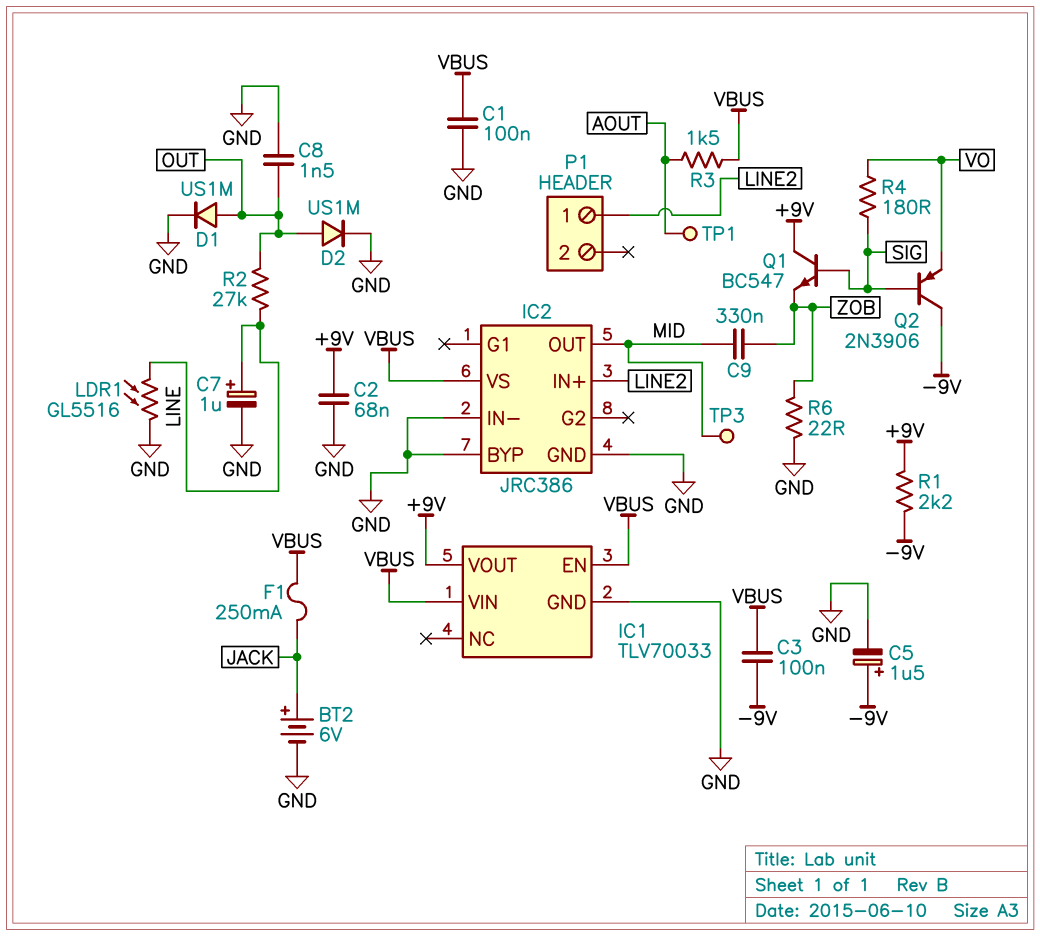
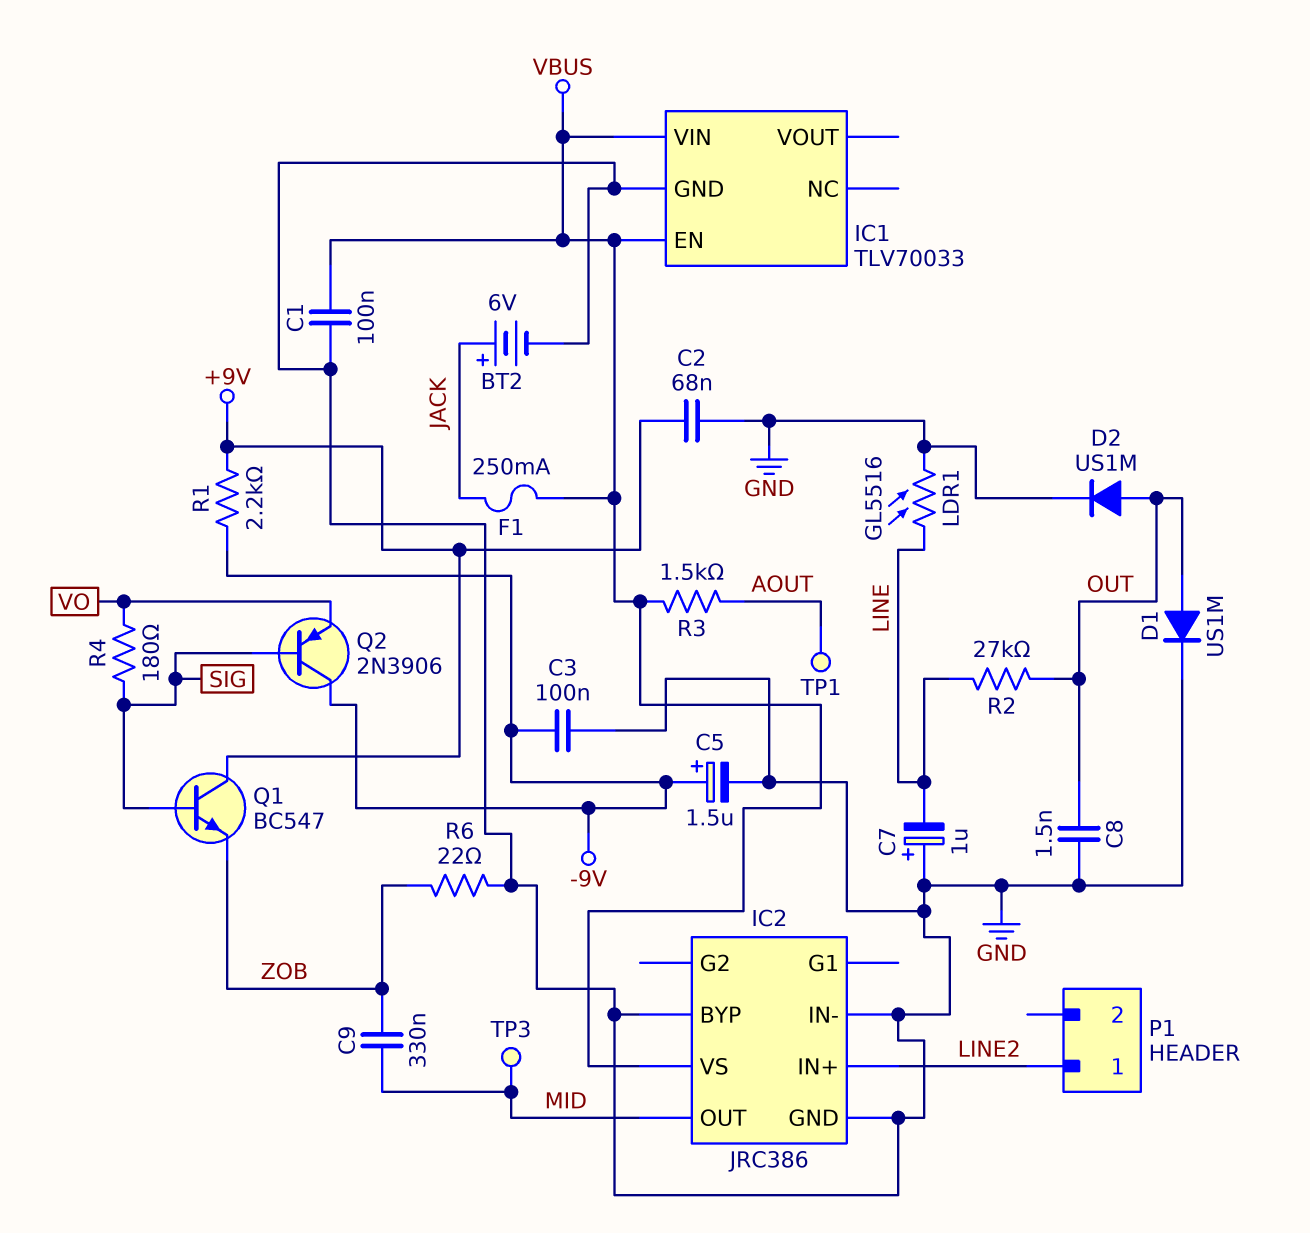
C3: 100nF (-9V, VBUS) -> 100nF (-9V, GND)
C7: 1uF (plus LINE, minus GND) -> 1uF (plus GND, minus LINE)
IC1 pin VOUT: +9V -> none

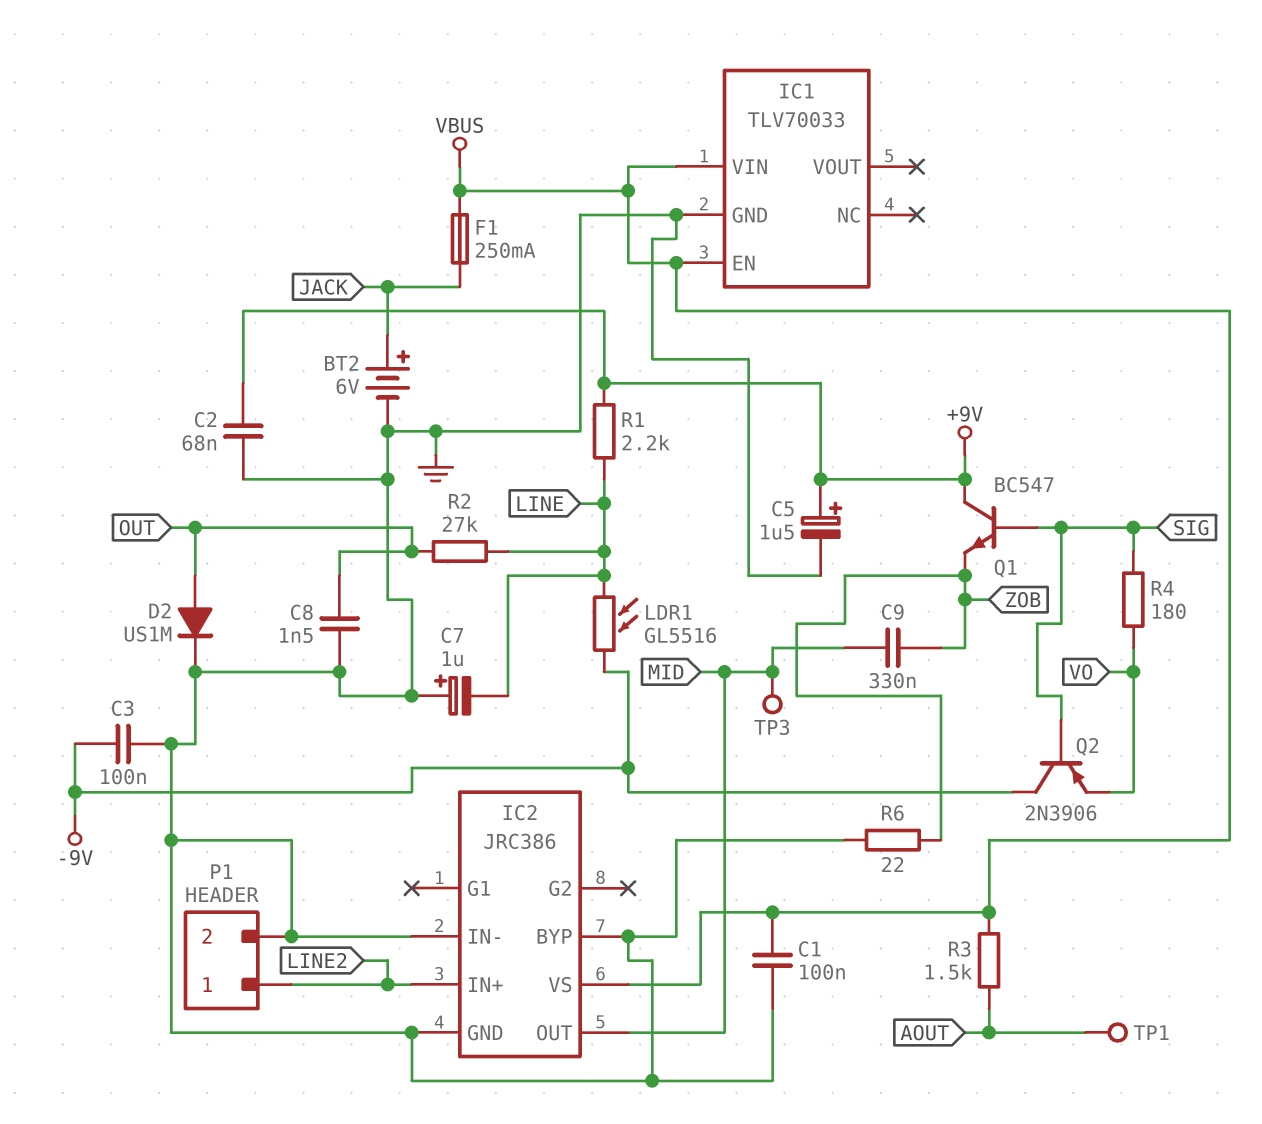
C5: 1.5uF (plus -9V, minus GND) -> 1.5uF (plus +9V, minus GND)
D1: diode US1M (A OUT, K GND) -> none
LDR1: GL5516 (GND, LINE) -> GL5516 (-9V, LINE)
P1 pin 2: none -> GND
R1: 2.2k (+9V, -9V) -> 2.2k (+9V, LINE)

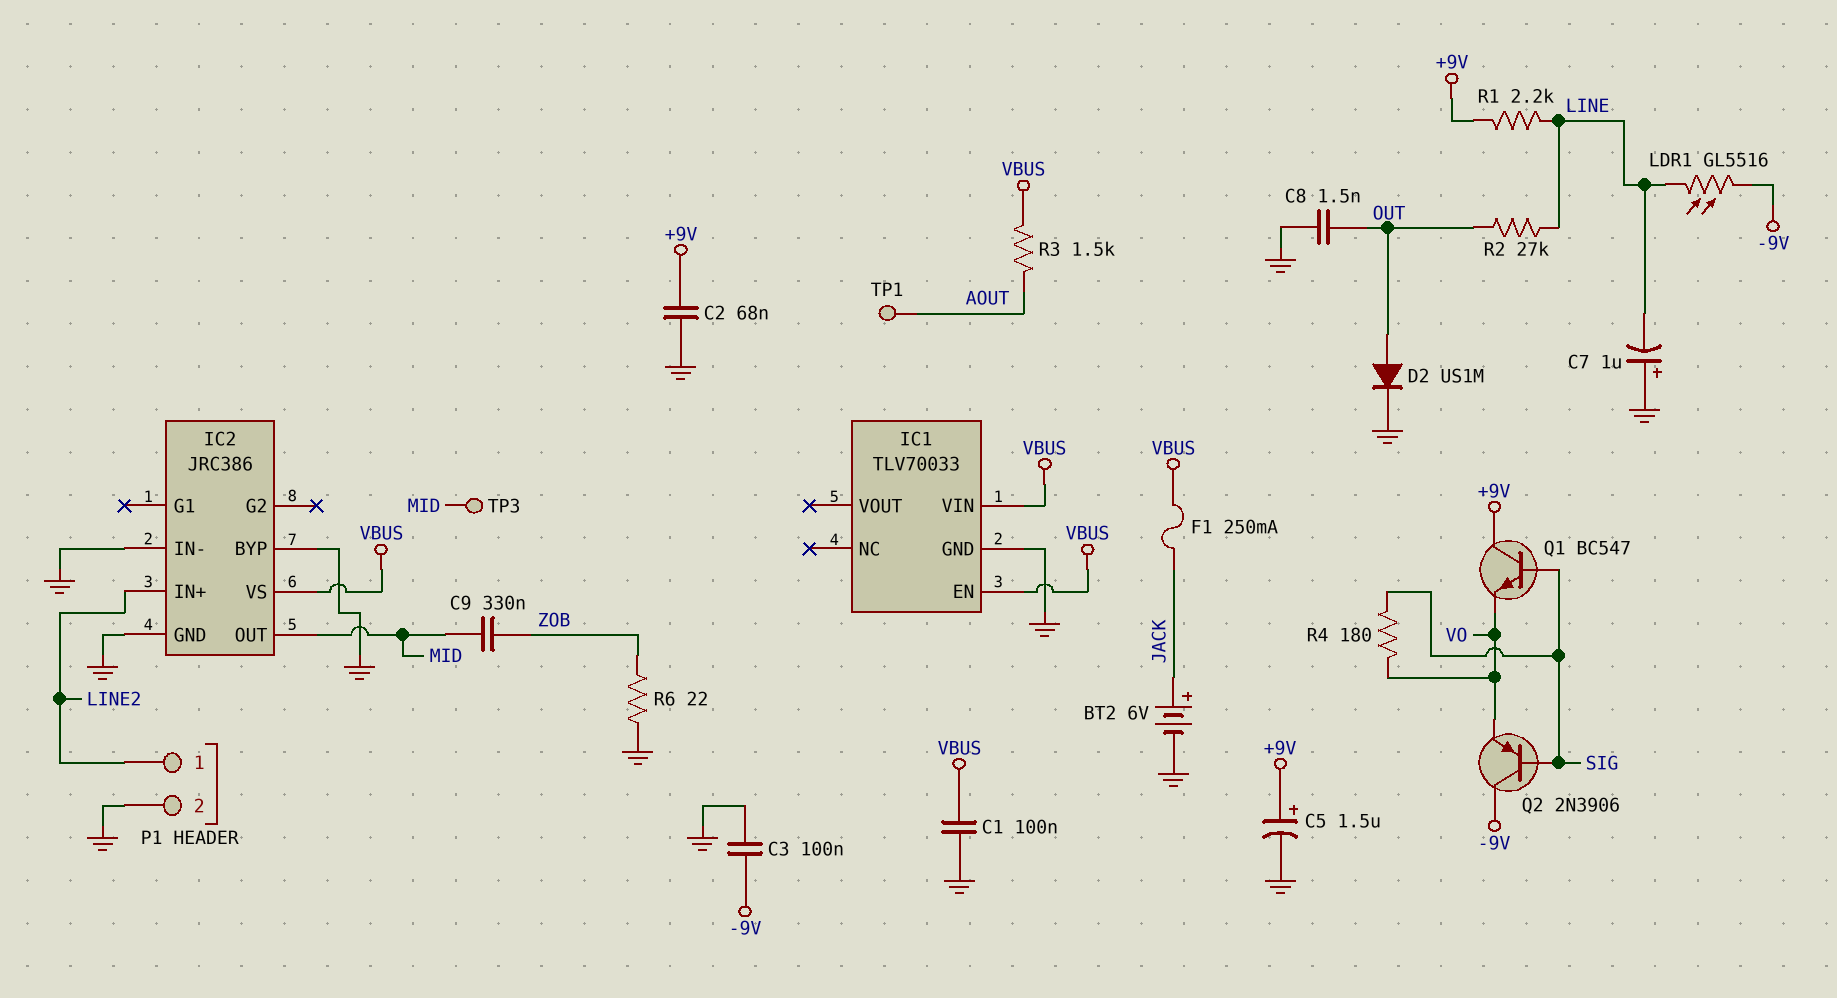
Q1: NPN BC547 (B SIG, C +9V, E ZOB) -> NPN BC547 (B SIG, C +9V, E VO)

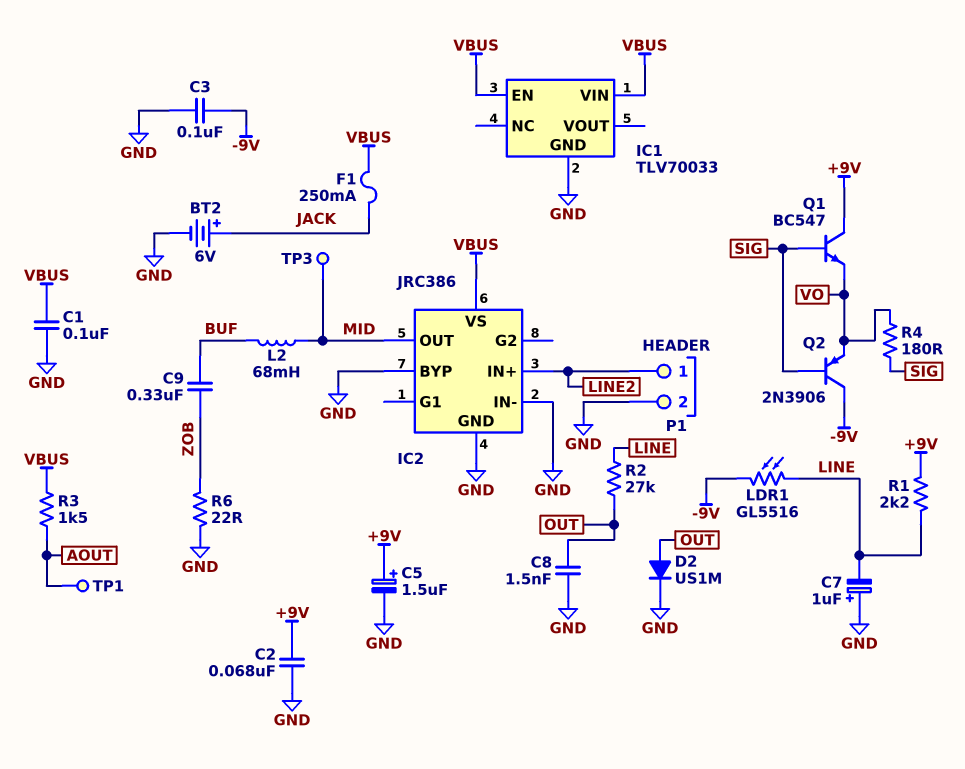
C9: 330nF (MID, ZOB) -> 330nF (BUF, ZOB)
L2: none -> 68mH (BUF, MID)

